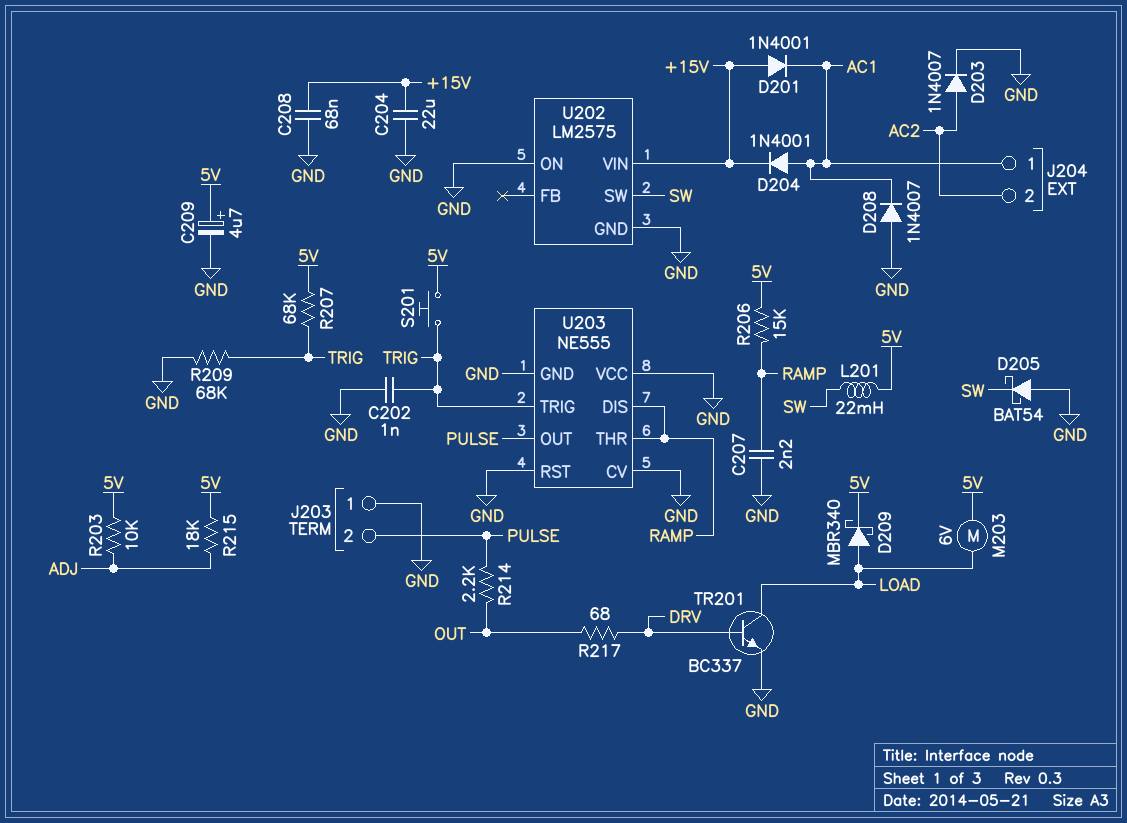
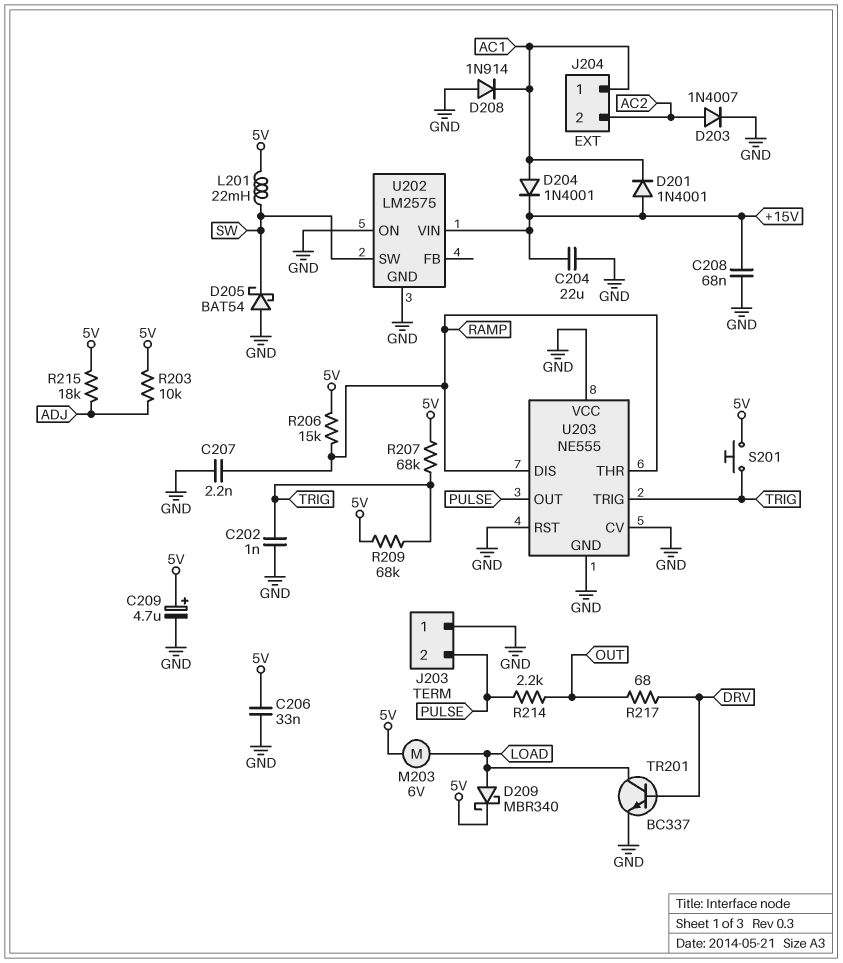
C206: none -> 33nF (5V, GND)
D208: diode 1N4007 (A GND, K AC1) -> diode 1N914 (A GND, K AC1)
R209: 68k (GND, TRIG) -> 68k (5V, TRIG)

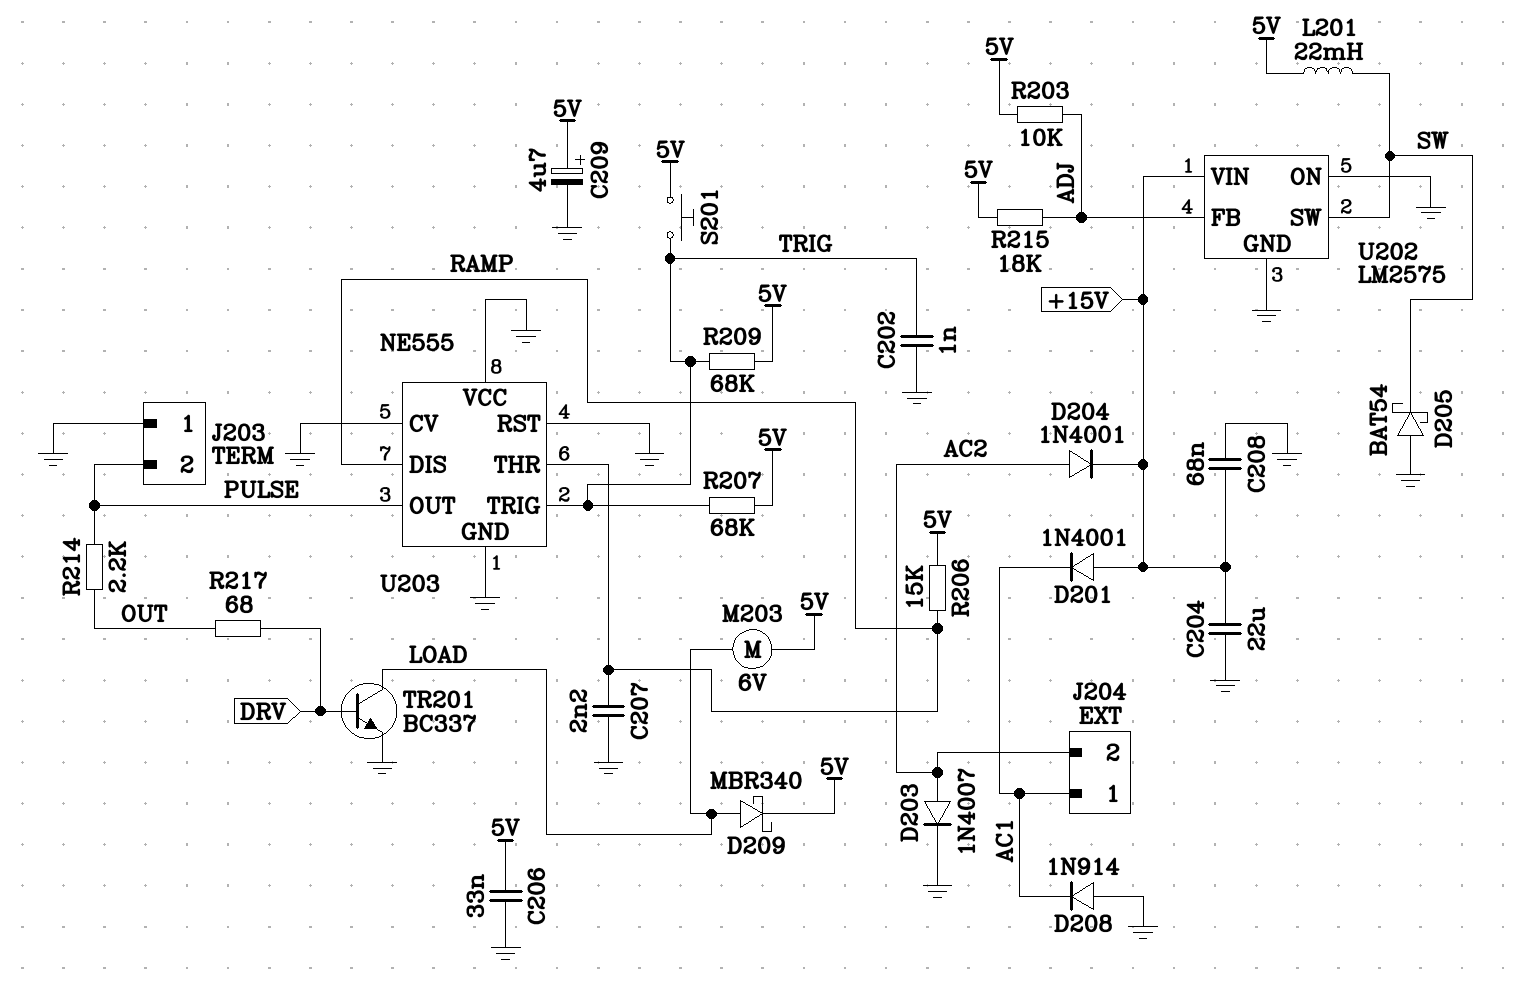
D204: diode 1N4001 (A AC1, K +15V) -> diode 1N4001 (A AC2, K +15V)
U202 pin FB: none -> ADJ

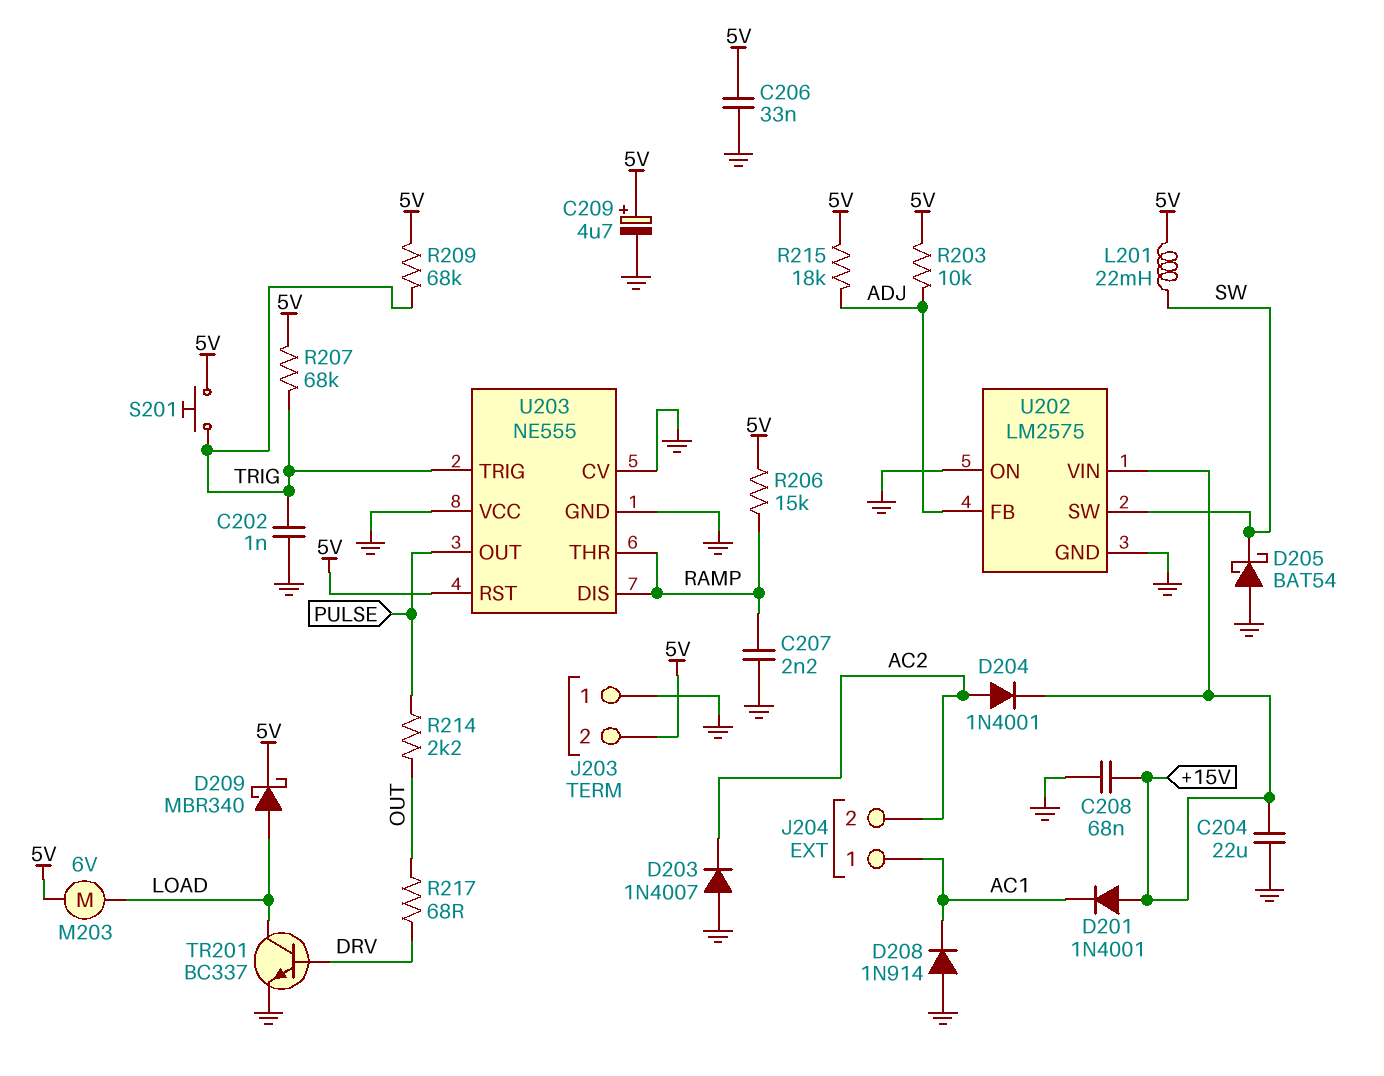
D203: diode 1N4007 (A AC2, K GND) -> diode 1N4007 (A GND, K AC2)
J203 pin 2: PULSE -> 5V
U203 pin RST: GND -> 5V

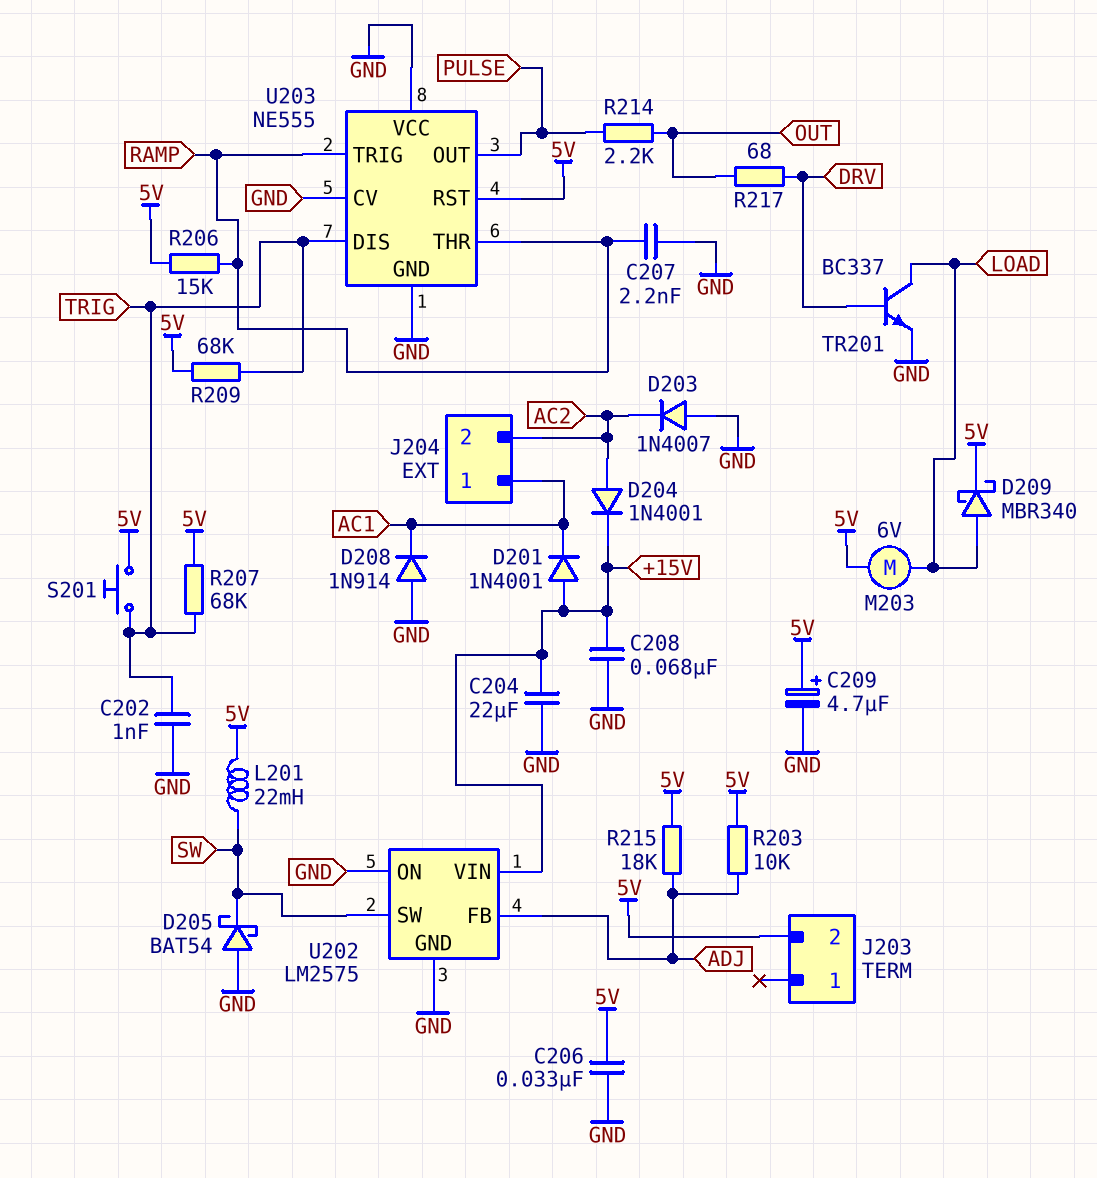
J203 pin 1: GND -> none
U203 pin DIS: RAMP -> TRIG
U203 pin TRIG: TRIG -> RAMP

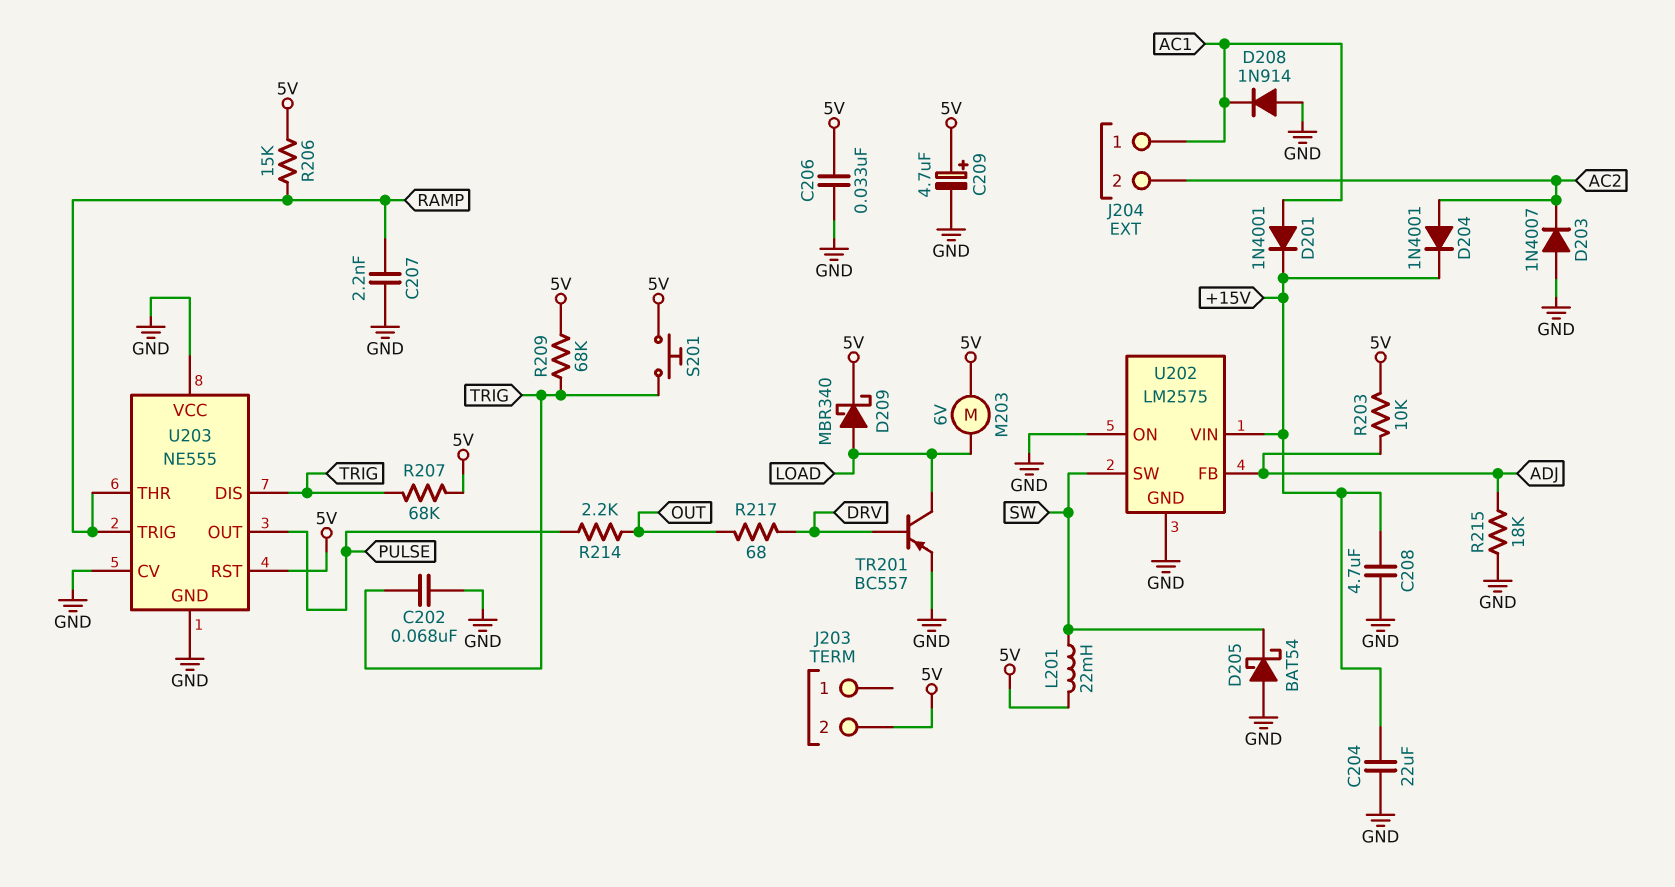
C202: 1nF (GND, TRIG) -> 68nF (GND, TRIG)
C208: 68nF (+15V, GND) -> 4.7uF (+15V, GND)
D201: diode 1N4001 (A +15V, K AC1) -> diode 1N4001 (A AC1, K +15V)
R215: 18k (5V, ADJ) -> 18k (ADJ, GND)
TR201: NPN BC337 (B DRV, C LOAD, E GND) -> PNP BC557 (B DRV, C LOAD, E GND)

